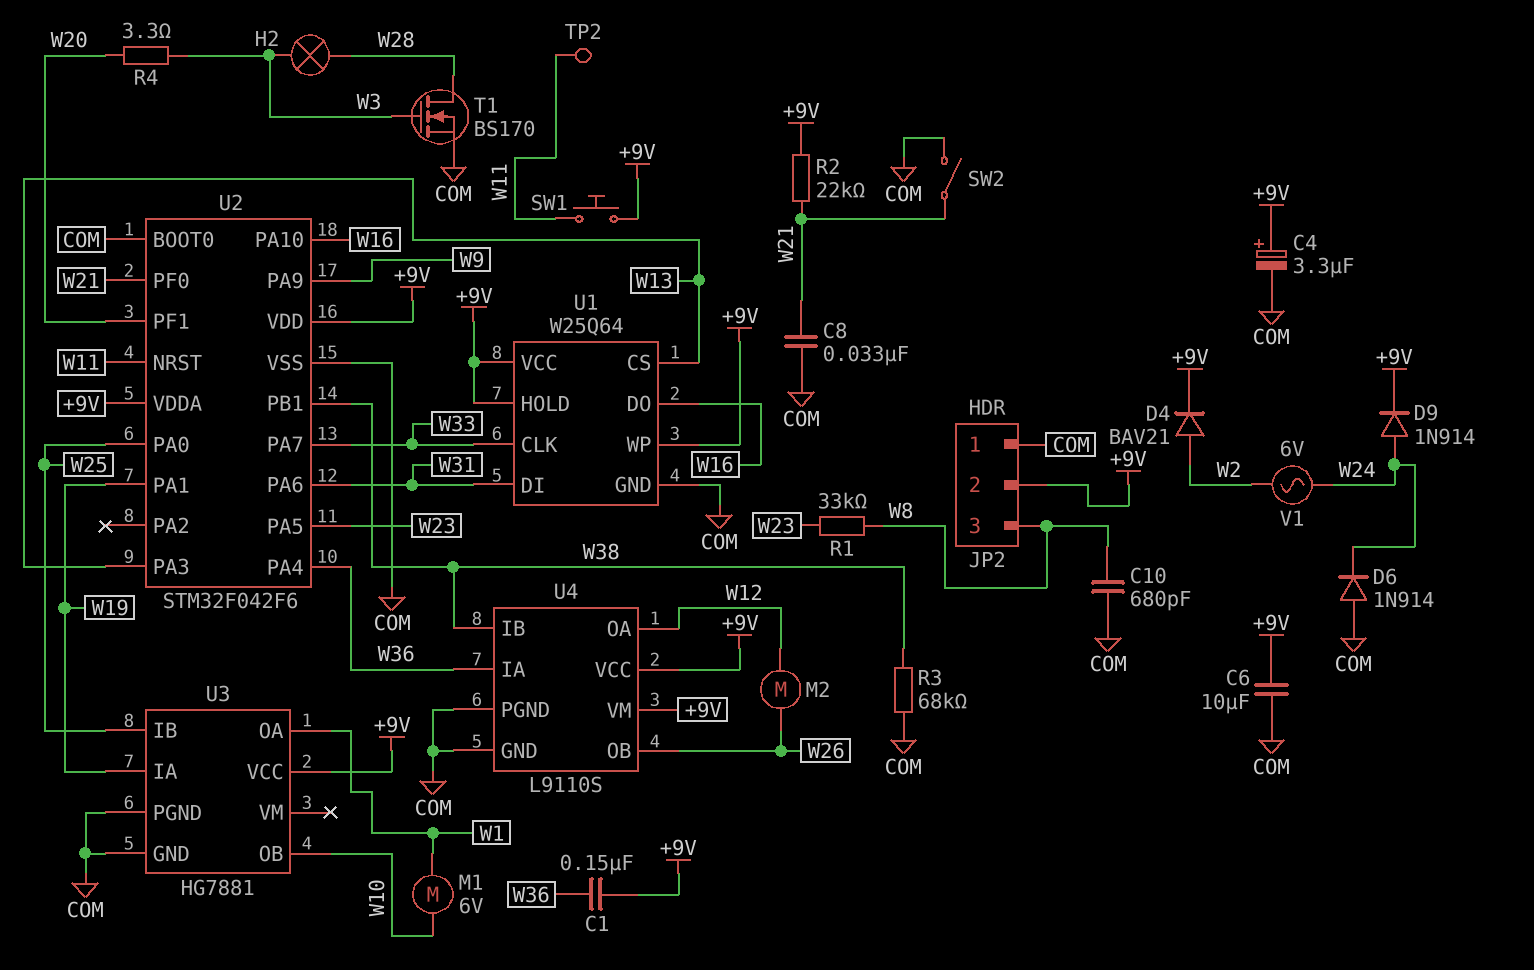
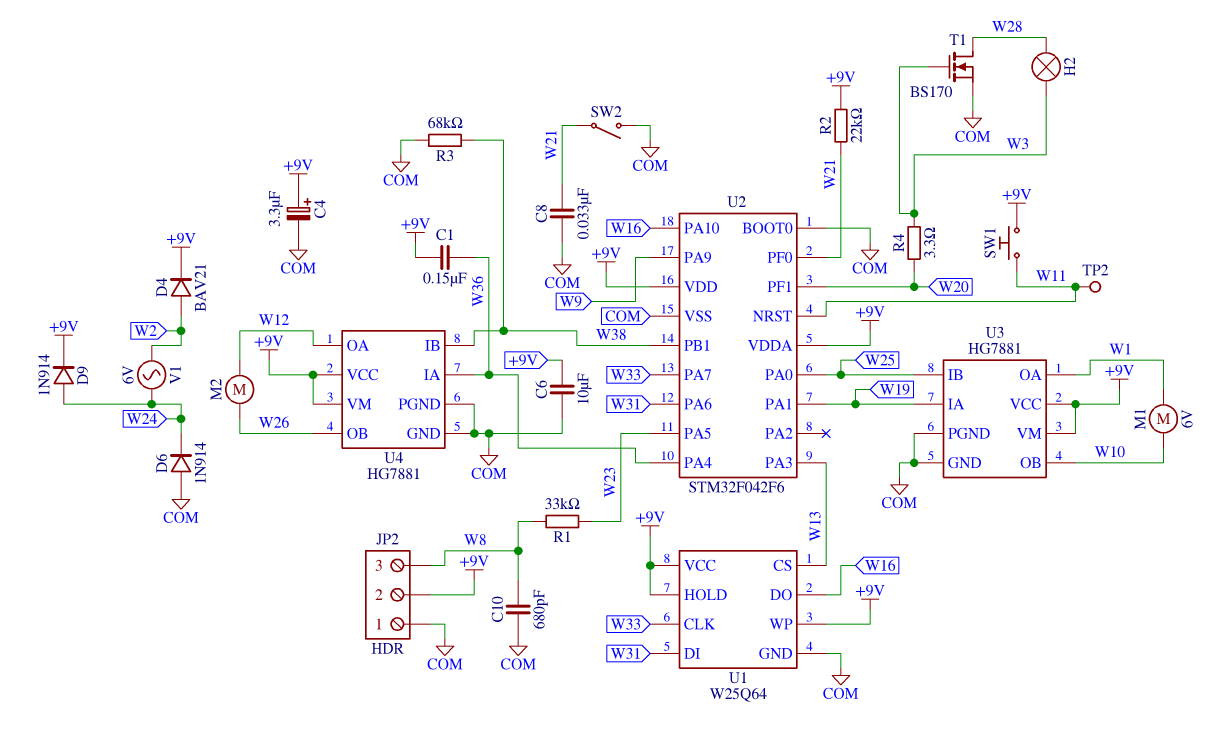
U3 pin VM: none -> +9V
U4: L9110S -> HG7881

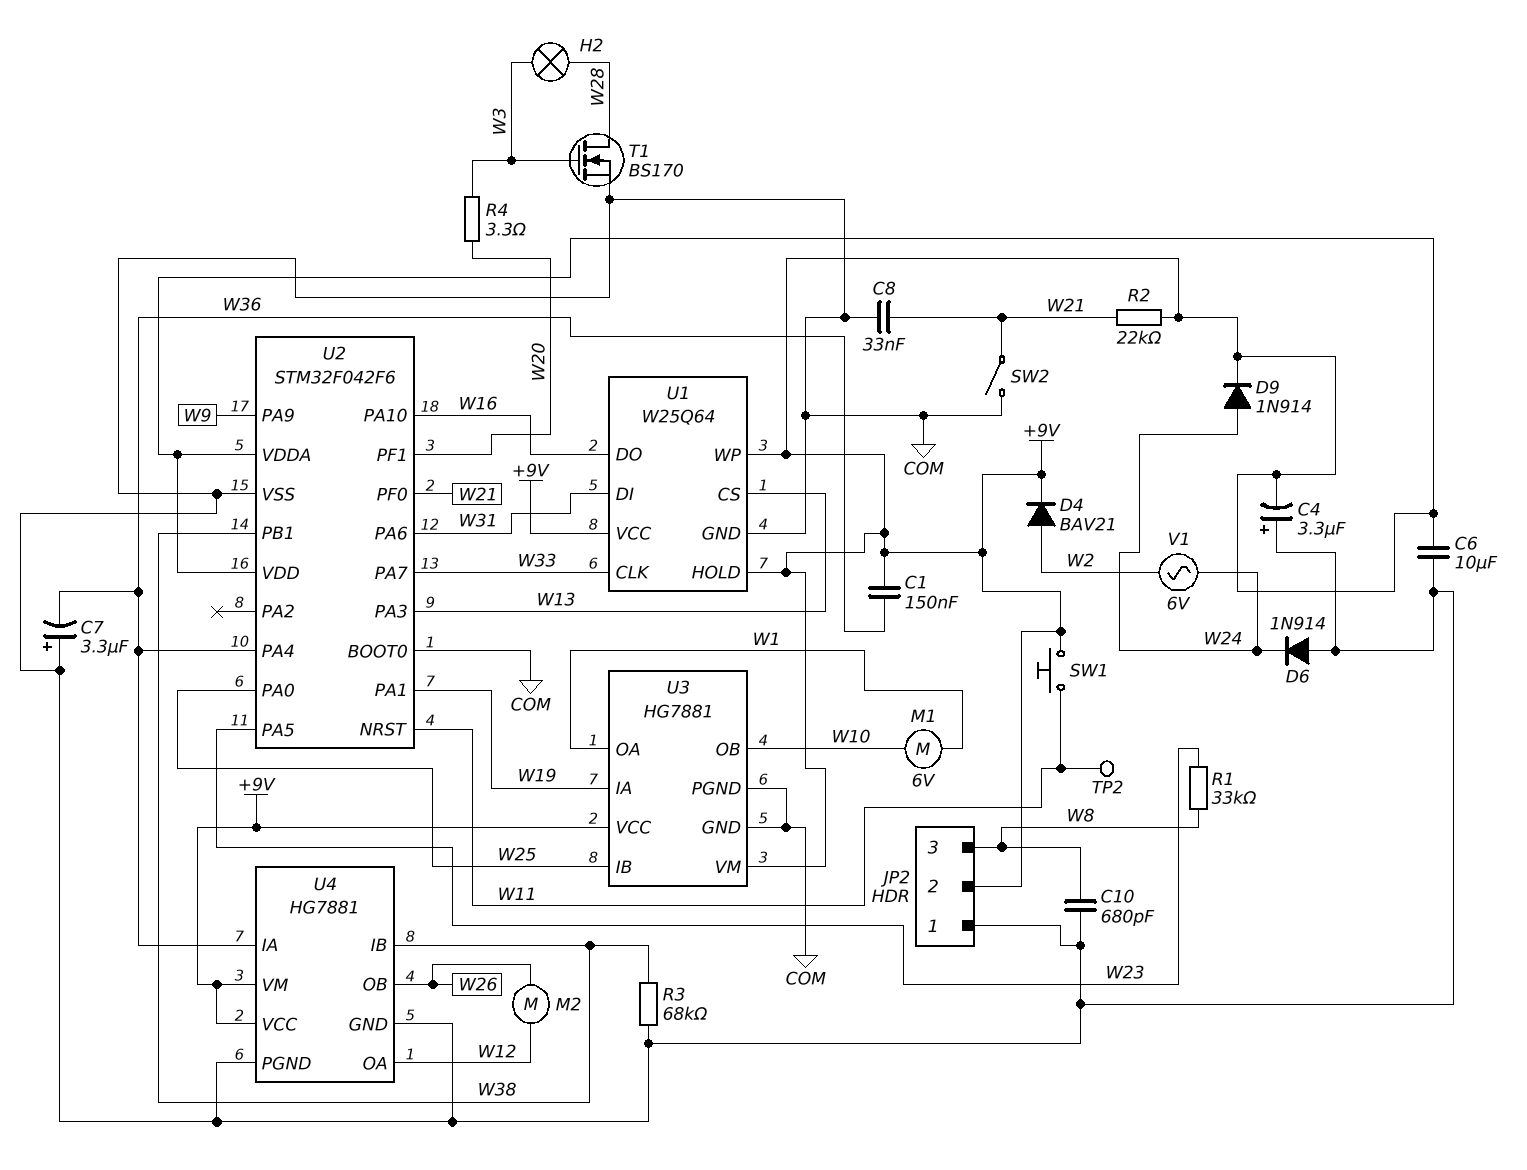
C4: 3.3uF (plus +9V, minus COM) -> 3.3uF (plus COM, minus +9V)
C7: none -> 3.3uF (plus COM, minus W36)

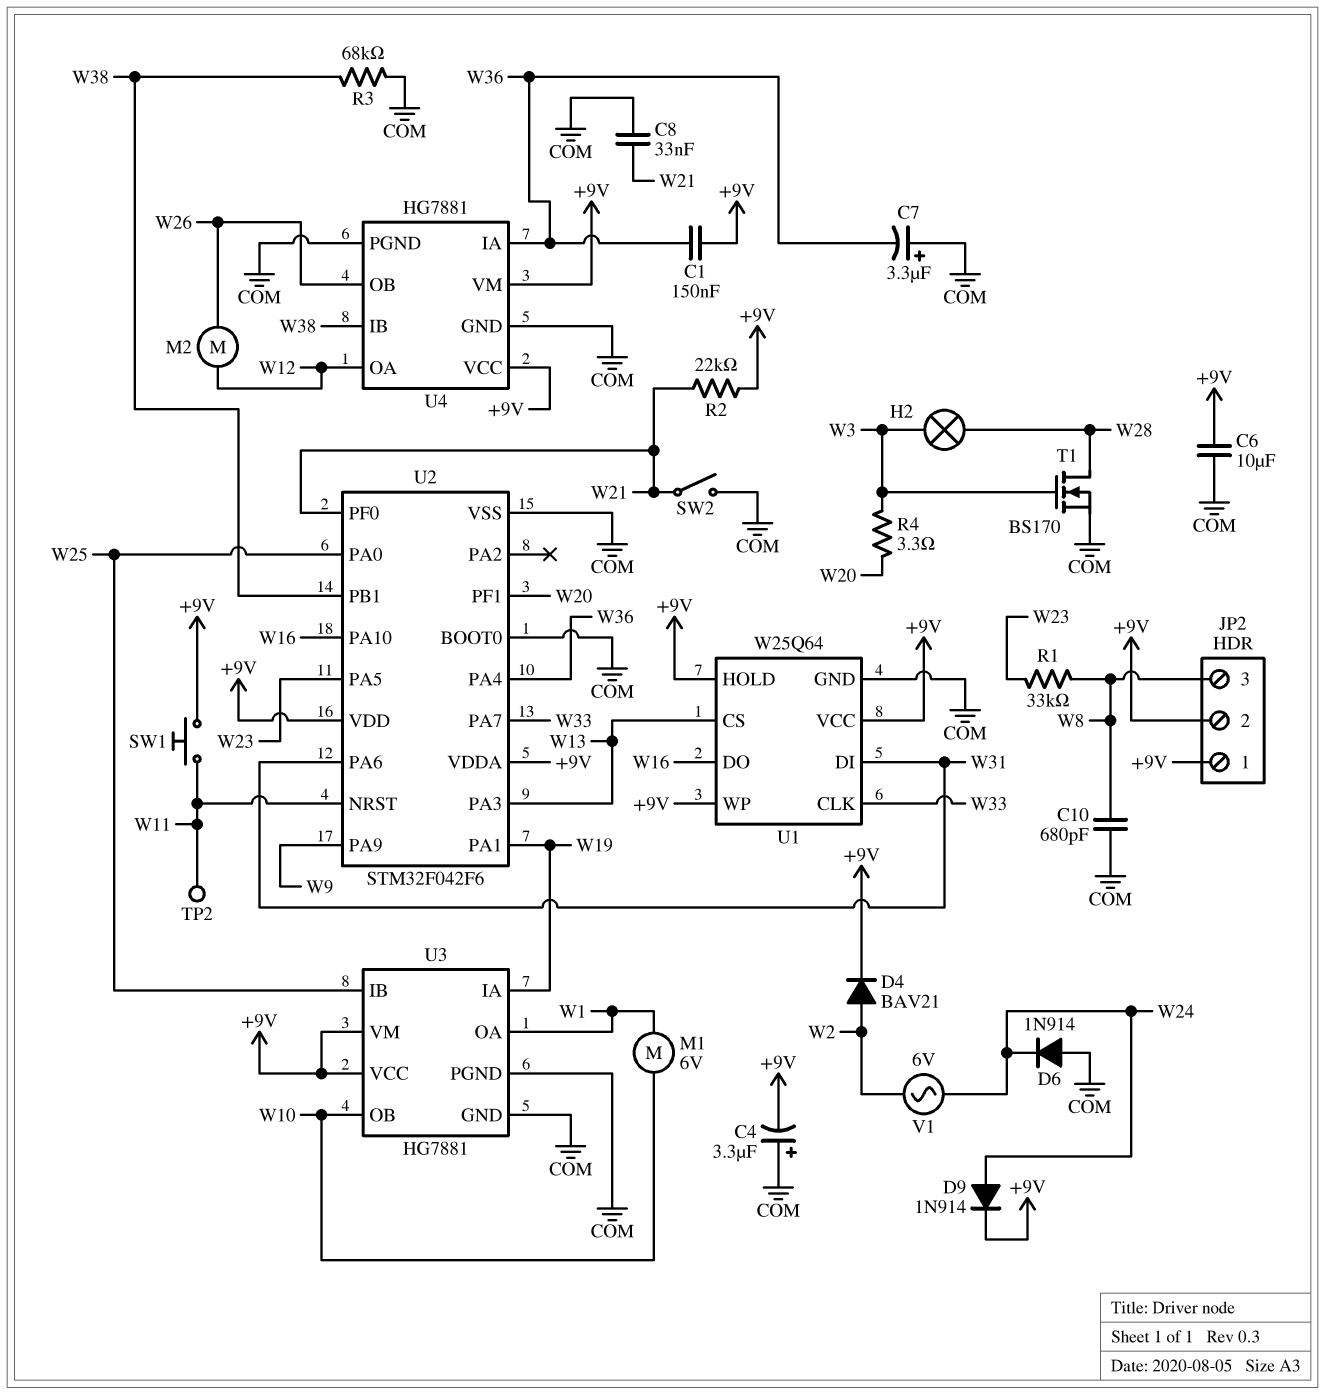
JP2 pin 1: COM -> +9V

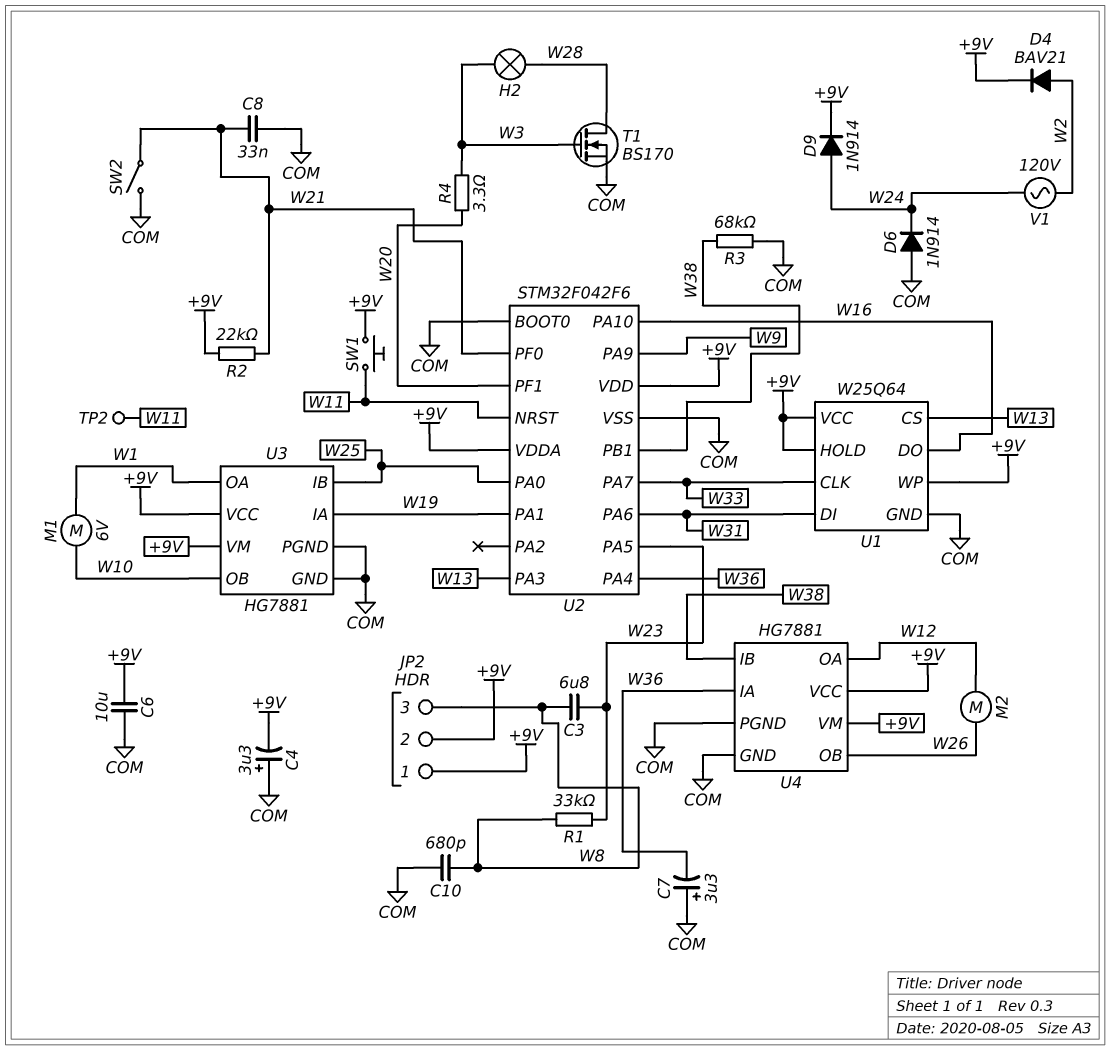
C1: 150nF (+9V, W36) -> none
C3: none -> 6.8uF (W8, W23)
V1: AC 6V (W2, W24) -> AC 120V (W2, W24)

